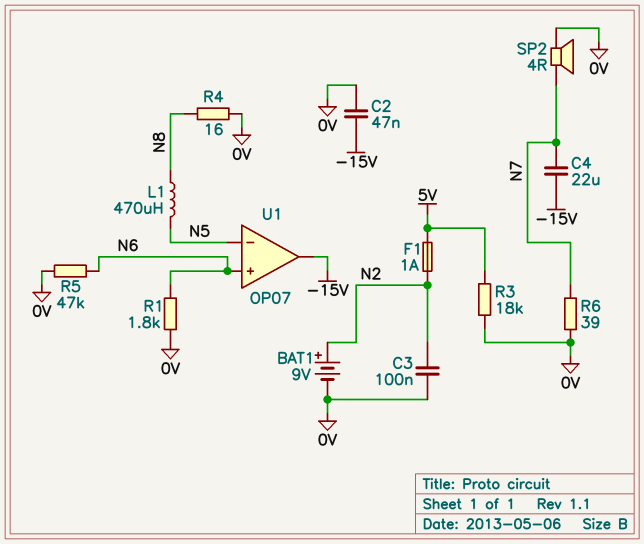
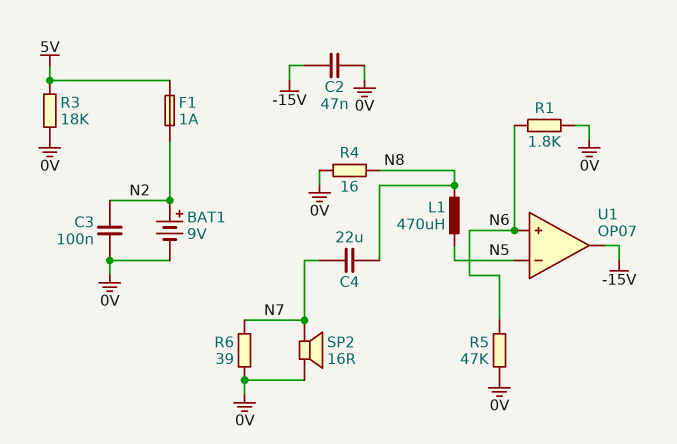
C4: 22uF (-15V, N7) -> 22uF (N7, N8)
SP2: speaker 4R (0V, N7) -> speaker 16R (0V, N7)

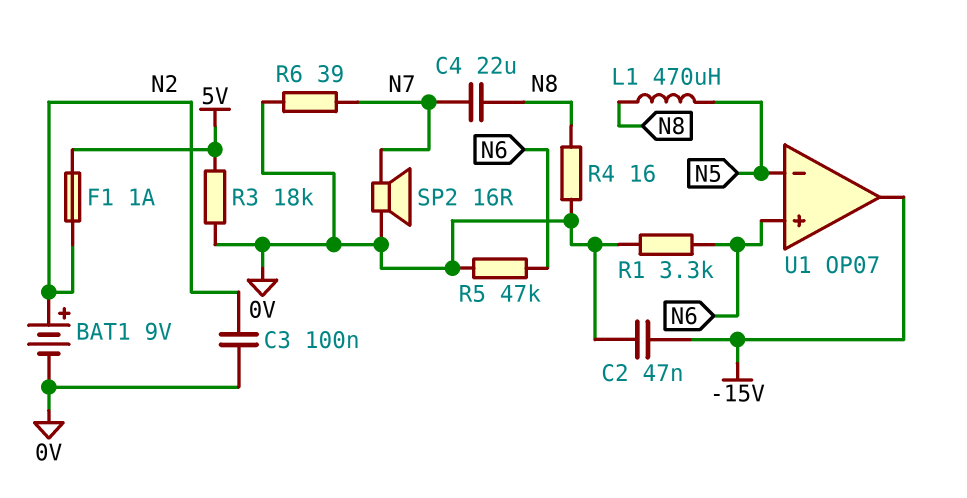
R1: 1.8k (0V, N6) -> 3.3k (0V, N6)

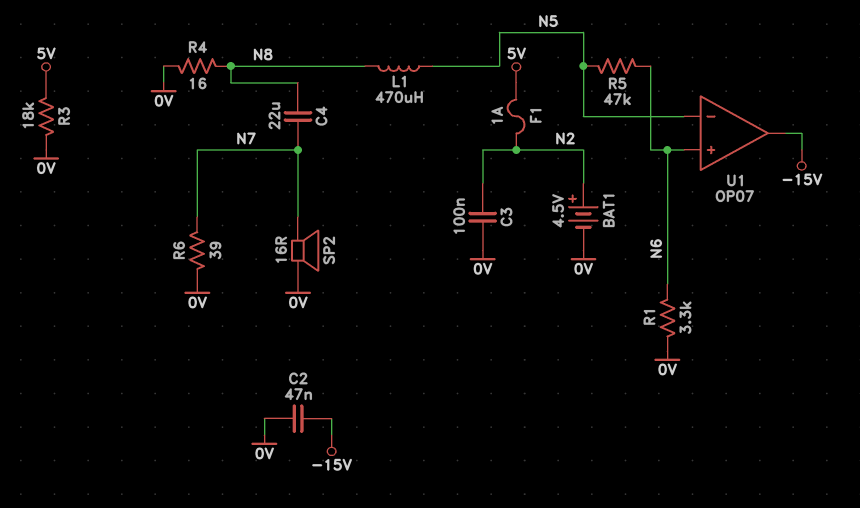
BAT1: 9V (plus N2, minus 0V) -> 4.5V (plus N2, minus 0V)
R5: 47k (0V, N6) -> 47k (N5, N6)

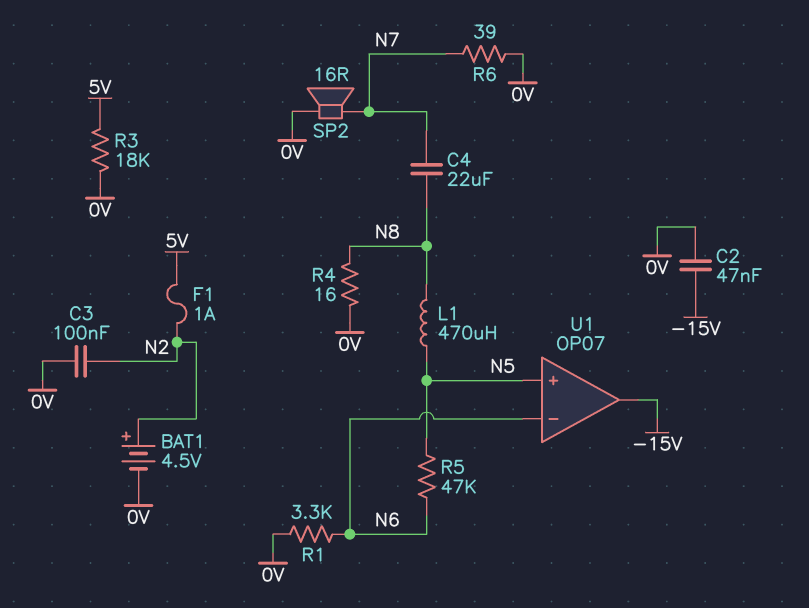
U1 pin in+: N6 -> N5
U1 pin in-: N5 -> N6

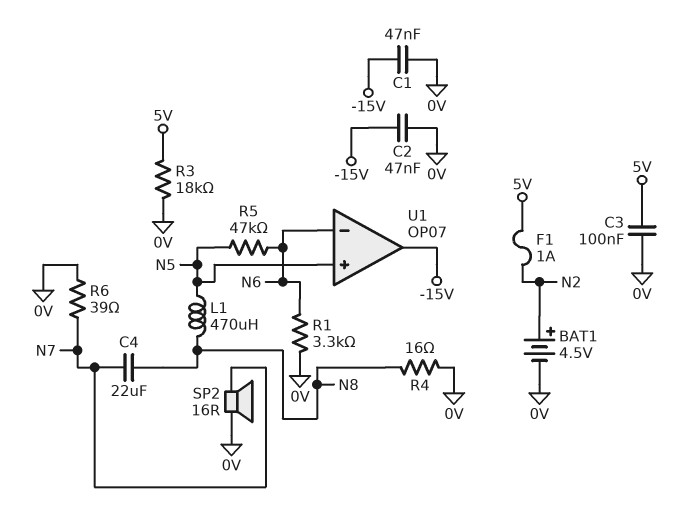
C1: none -> 47nF (-15V, 0V)
C3: 100nF (0V, N2) -> 100nF (0V, 5V)

